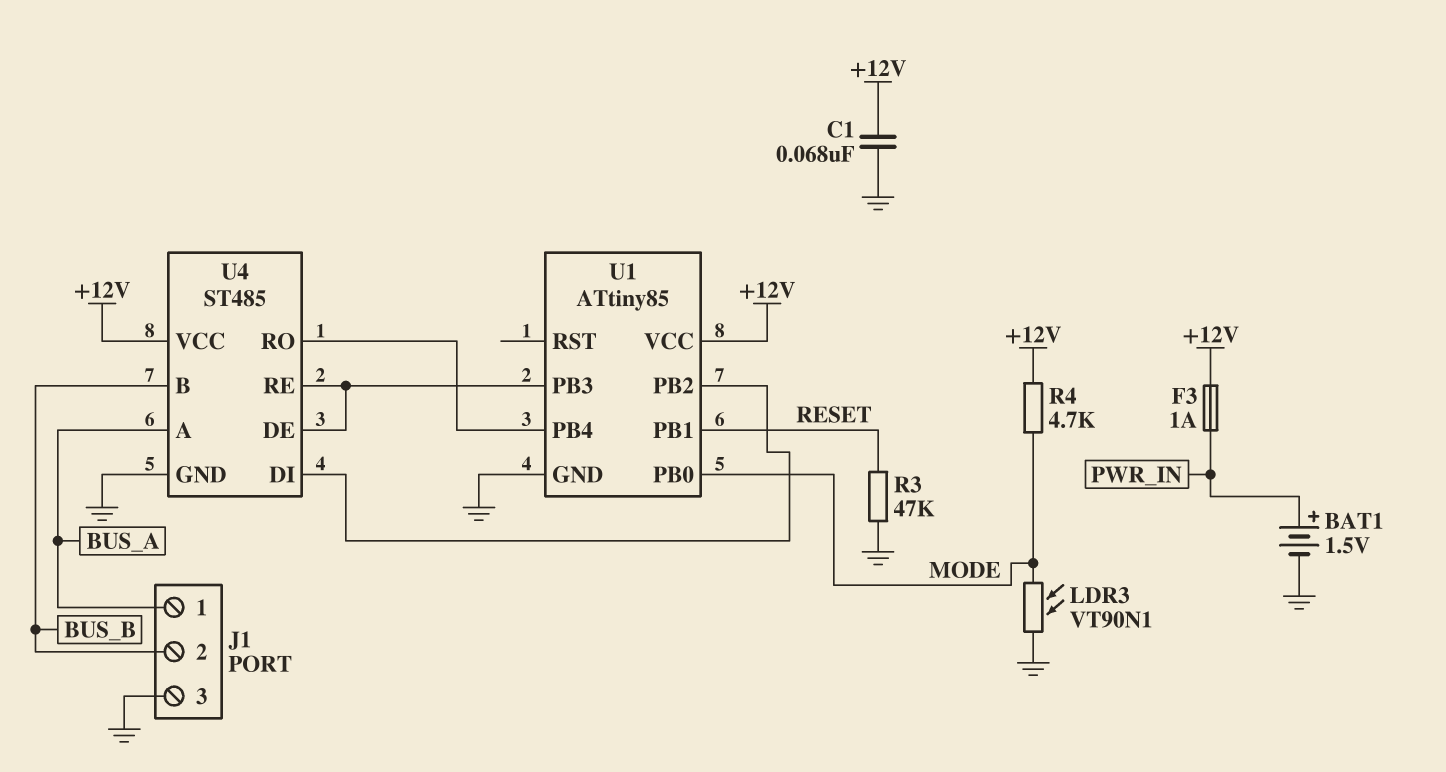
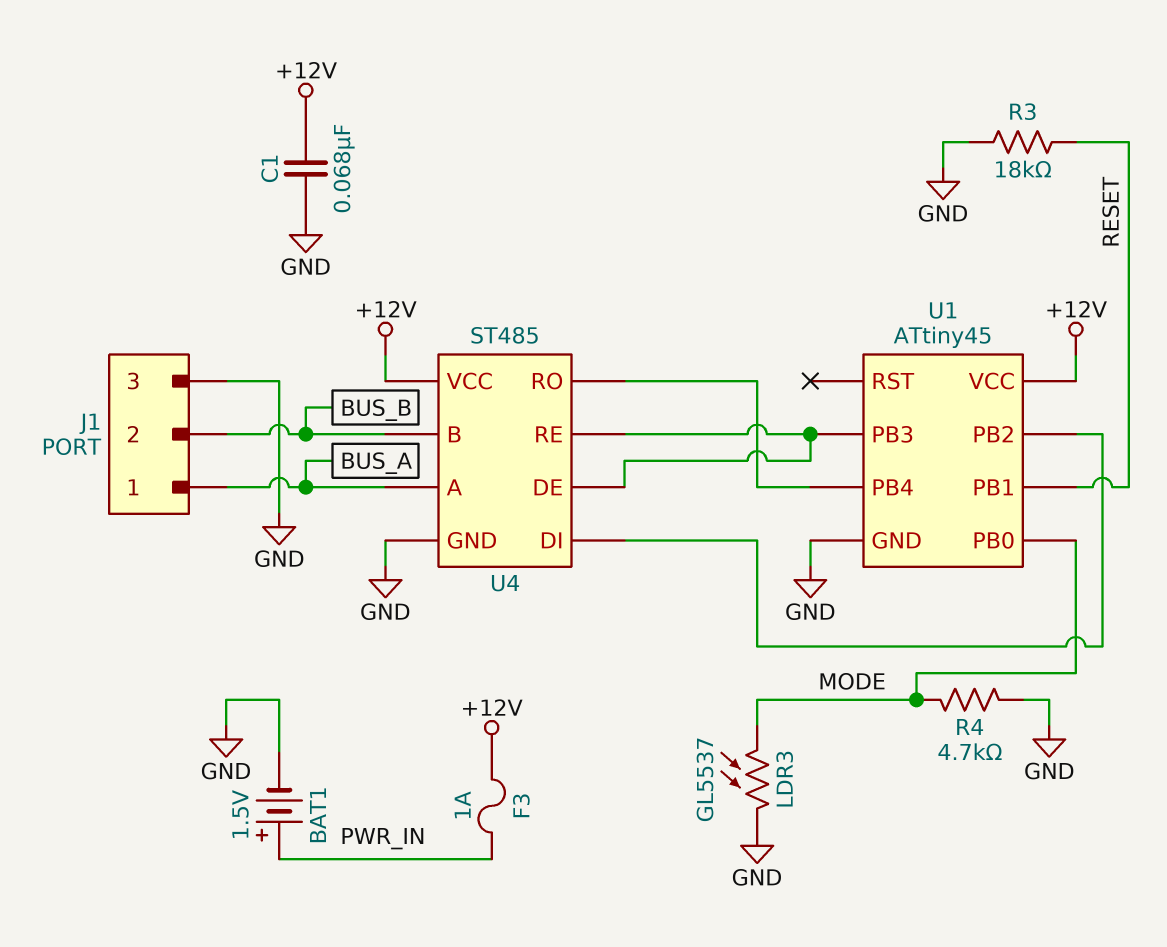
LDR3: VT90N1 (GND, MODE) -> GL5537 (GND, MODE)
R3: 47k (GND, RESET) -> 18k (GND, RESET)
R4: 4.7k (+12V, MODE) -> 4.7k (GND, MODE)
U1: ATtiny85 -> ATtiny45

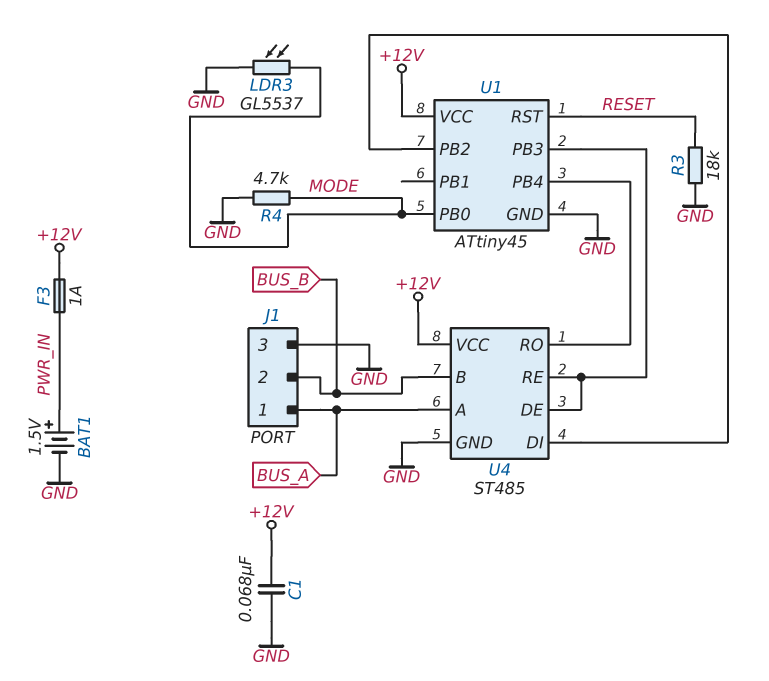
U1 pin PB1: RESET -> none
U1 pin RST: none -> RESET

